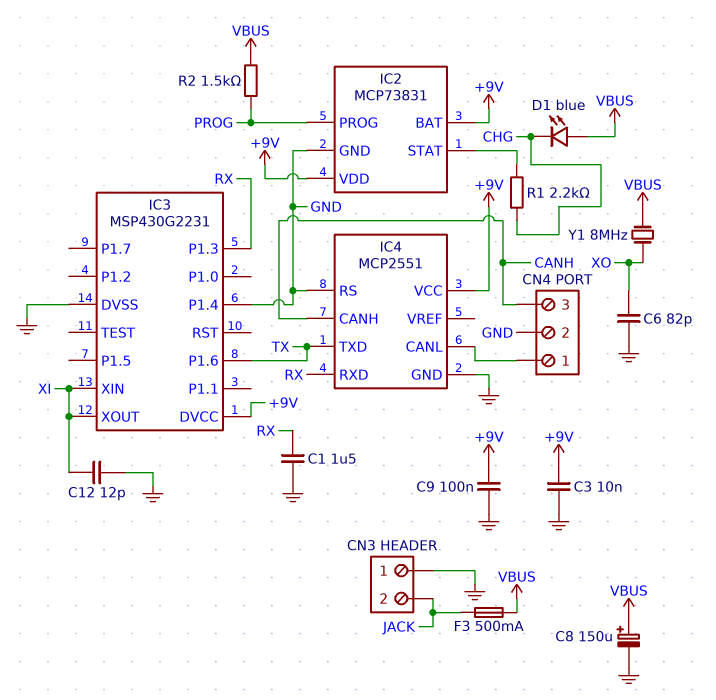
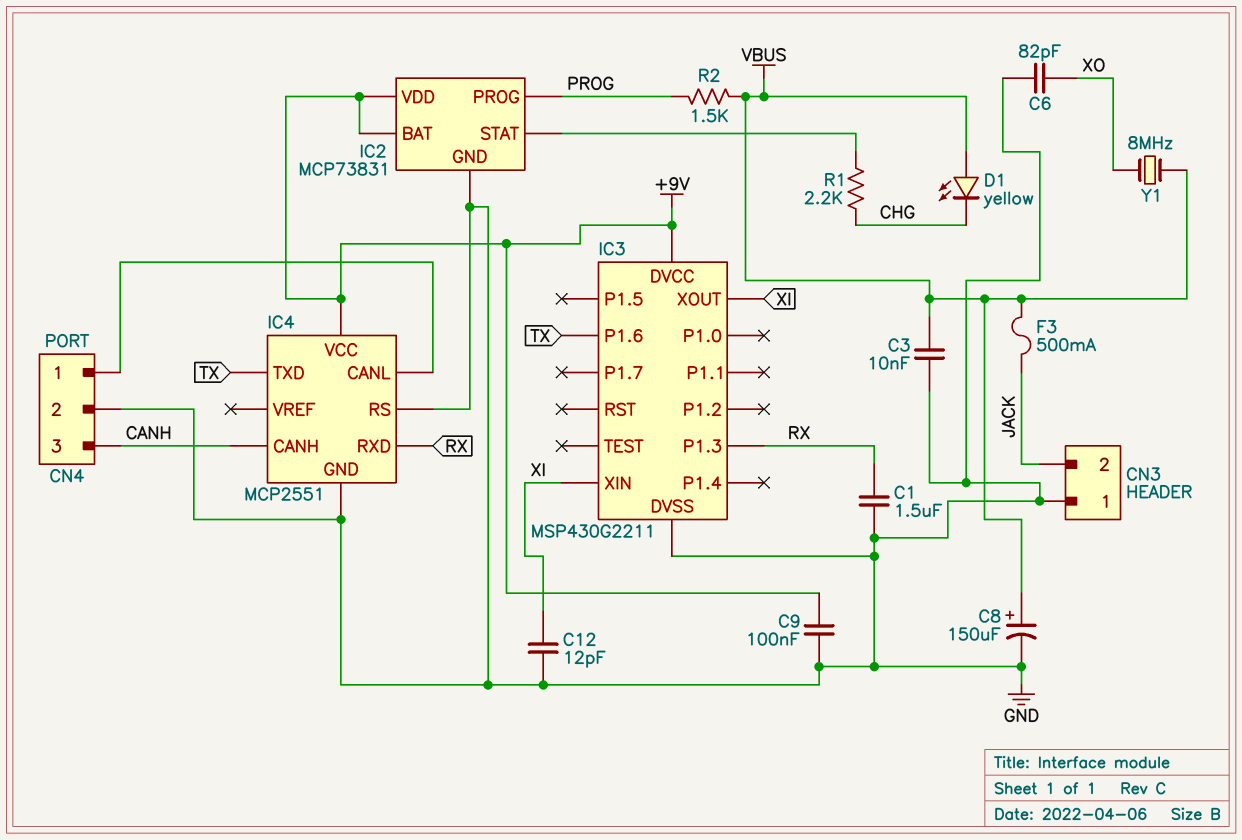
C3: 10nF (+9V, GND) -> 10nF (GND, VBUS)
D1: LED blue (A VBUS, K CHG) -> LED yellow (A VBUS, K CHG)
IC3: MSP430G2231 -> MSP430G2211
IC3 pin P1.4: GND -> none

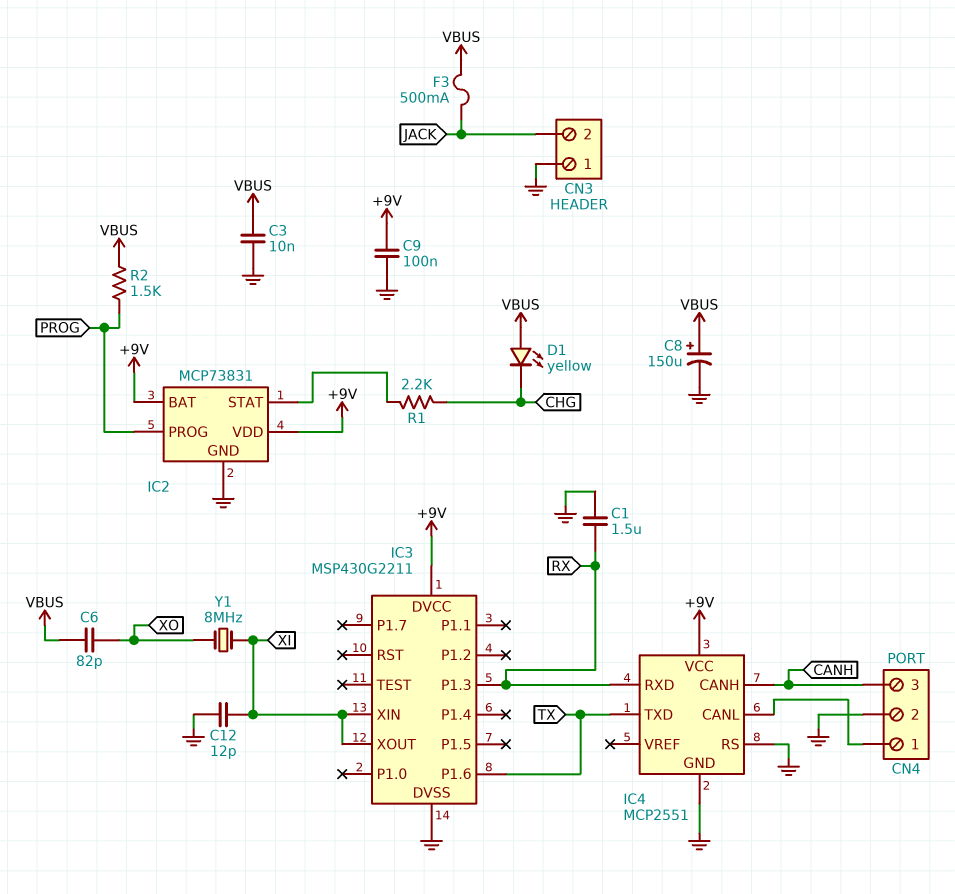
C6: 82pF (GND, XO) -> 82pF (VBUS, XO)
Y1: 8MHz (VBUS, XO) -> 8MHz (XI, XO)

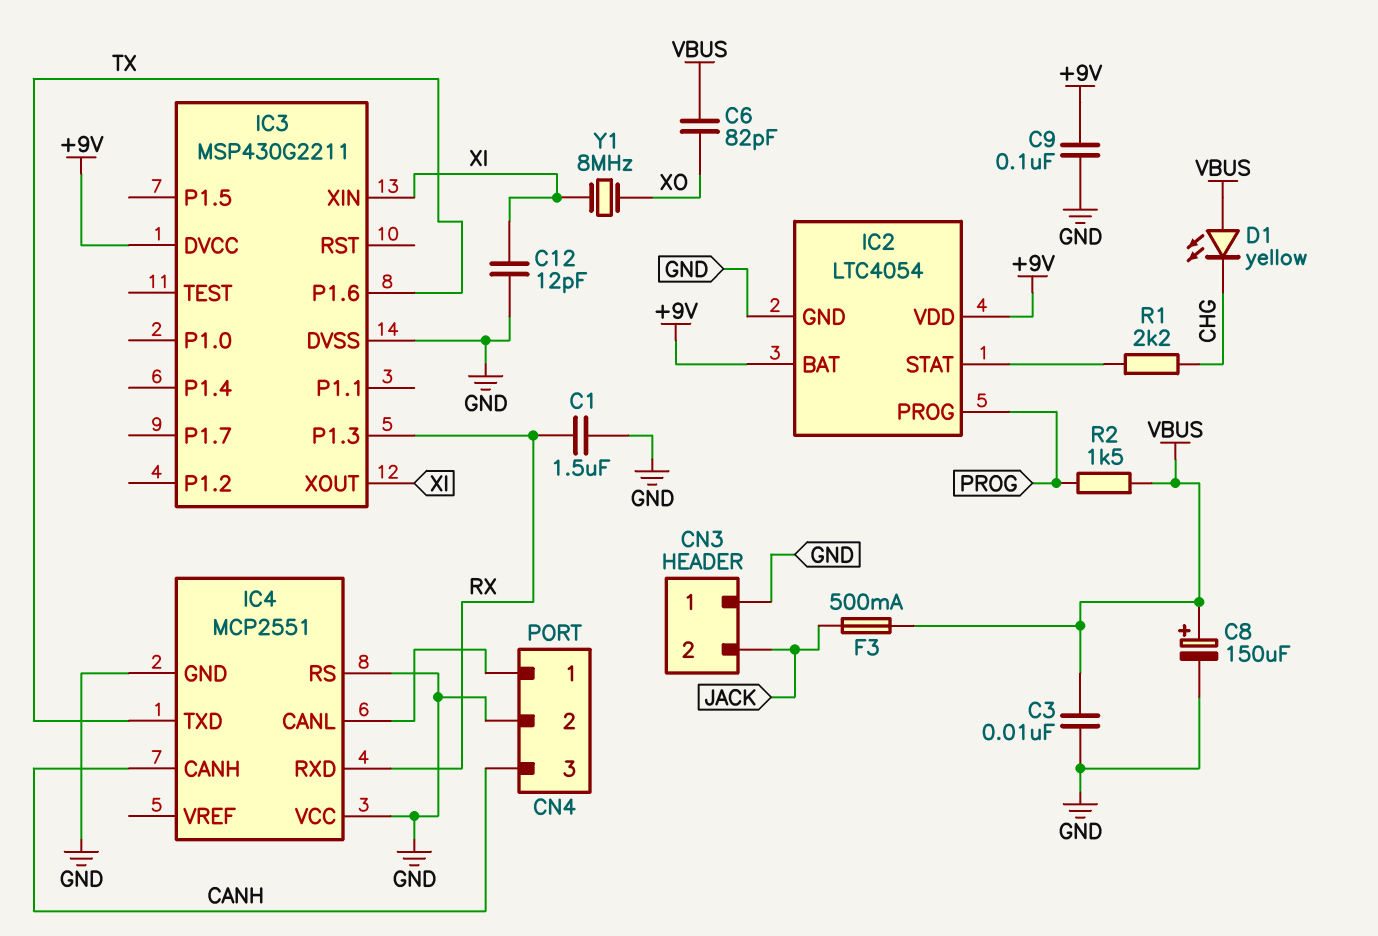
IC2: MCP73831 -> LTC4054
IC4 pin VCC: +9V -> GND

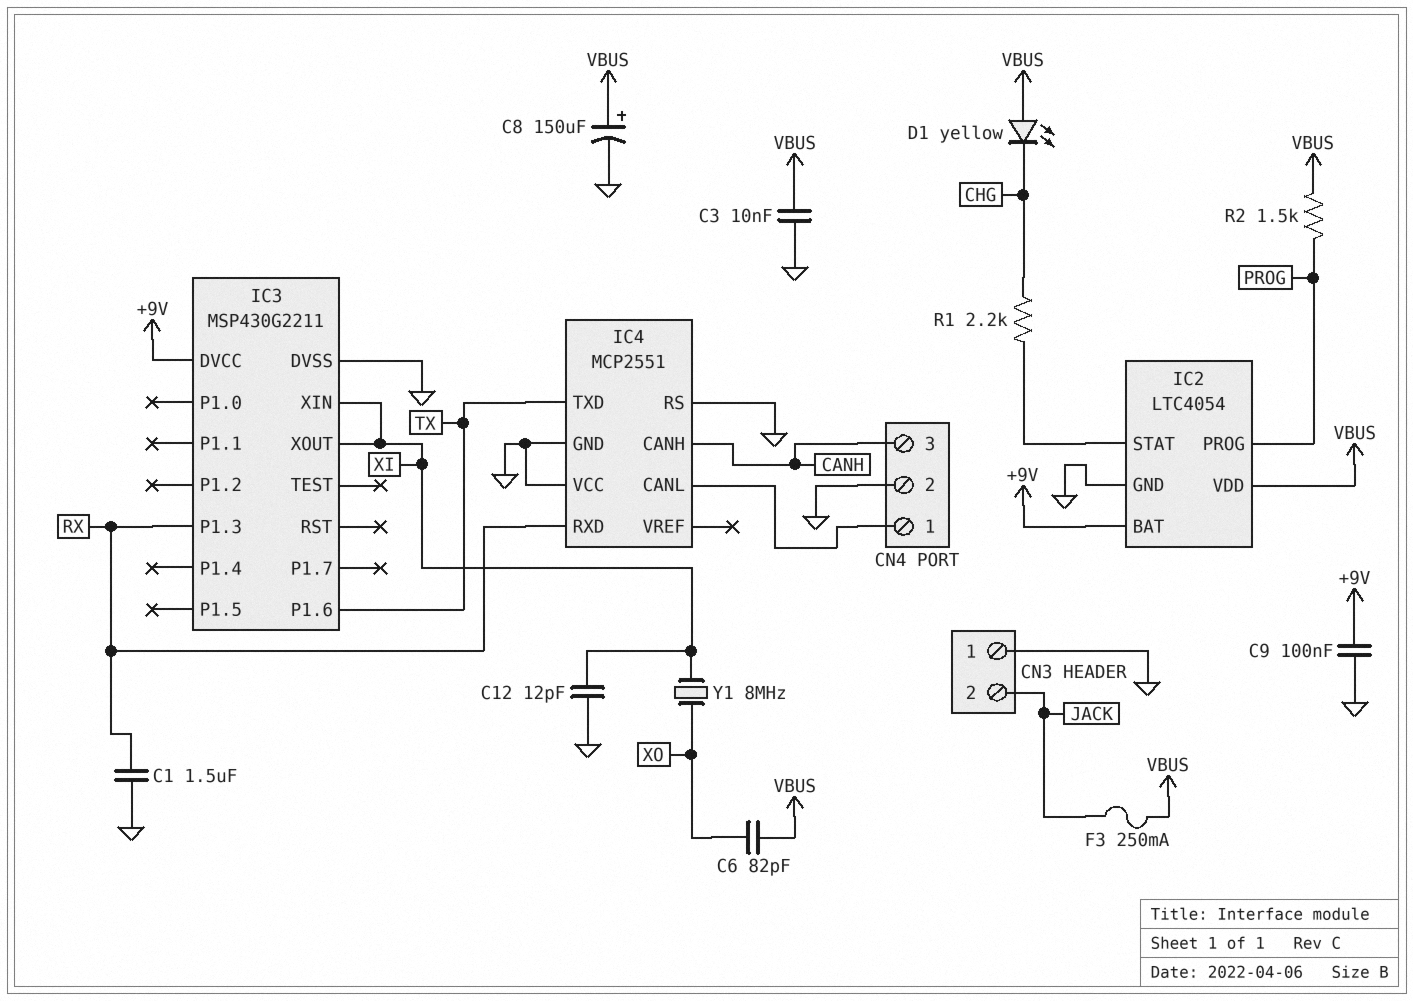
F3: 500mA (JACK, VBUS) -> 250mA (JACK, VBUS)
IC2 pin VDD: +9V -> VBUS

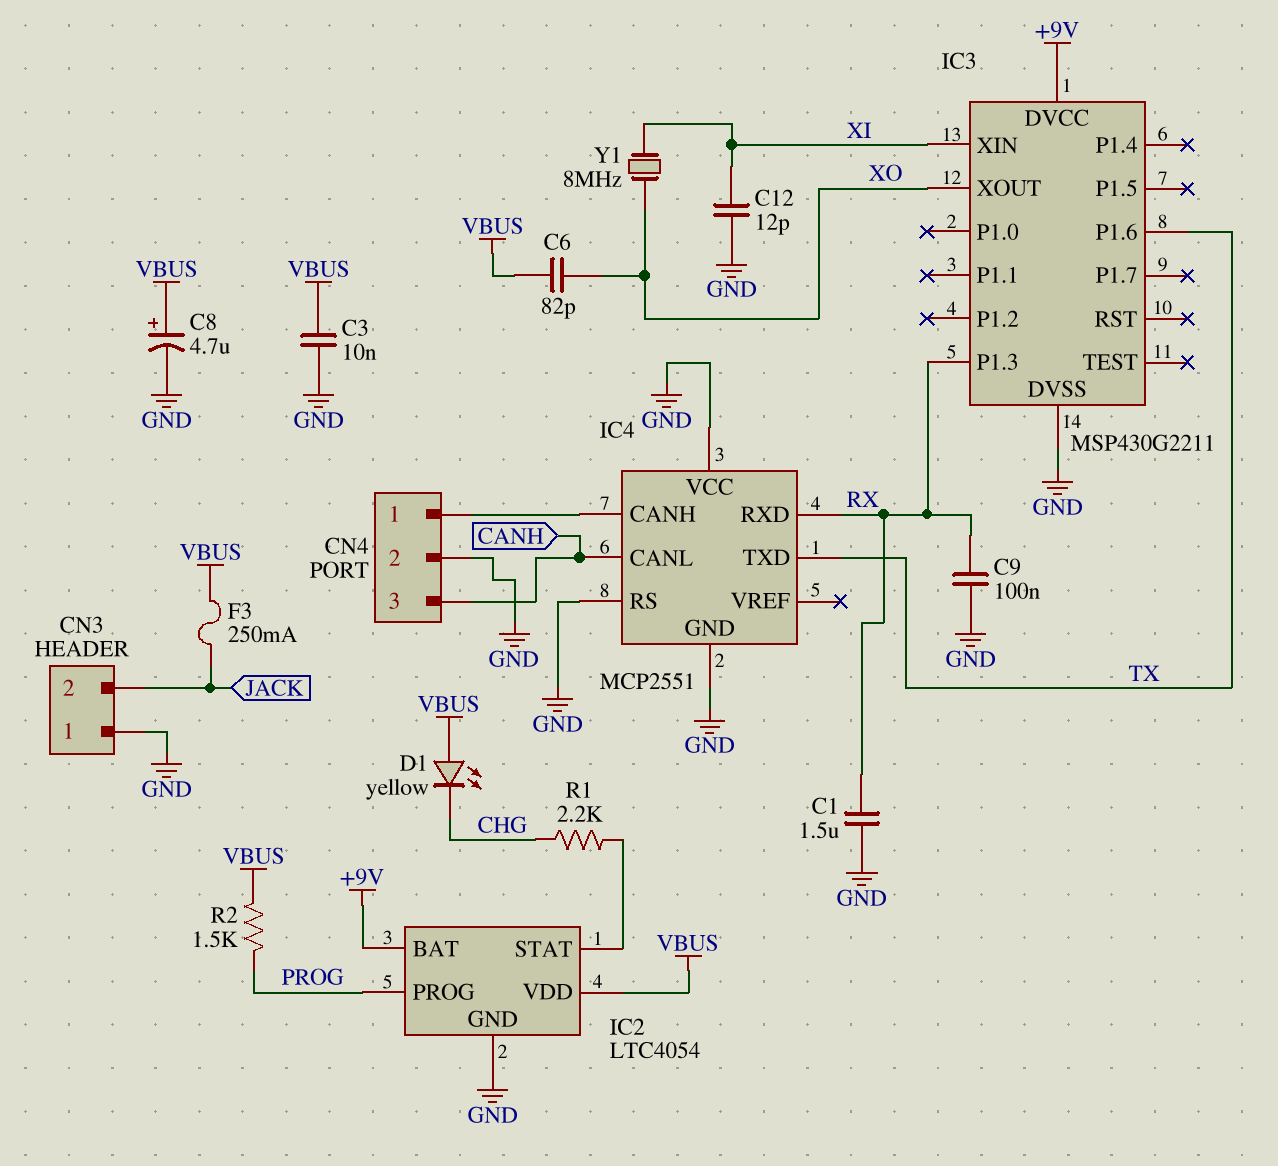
C8: 150uF (plus VBUS, minus GND) -> 4.7uF (plus VBUS, minus GND)
C9: 100nF (+9V, GND) -> 100nF (GND, RX)
IC3 pin XOUT: XI -> XO
IC4 pin CANH: CANH -> CN4/1
IC4 pin CANL: CN4/1 -> CANH

